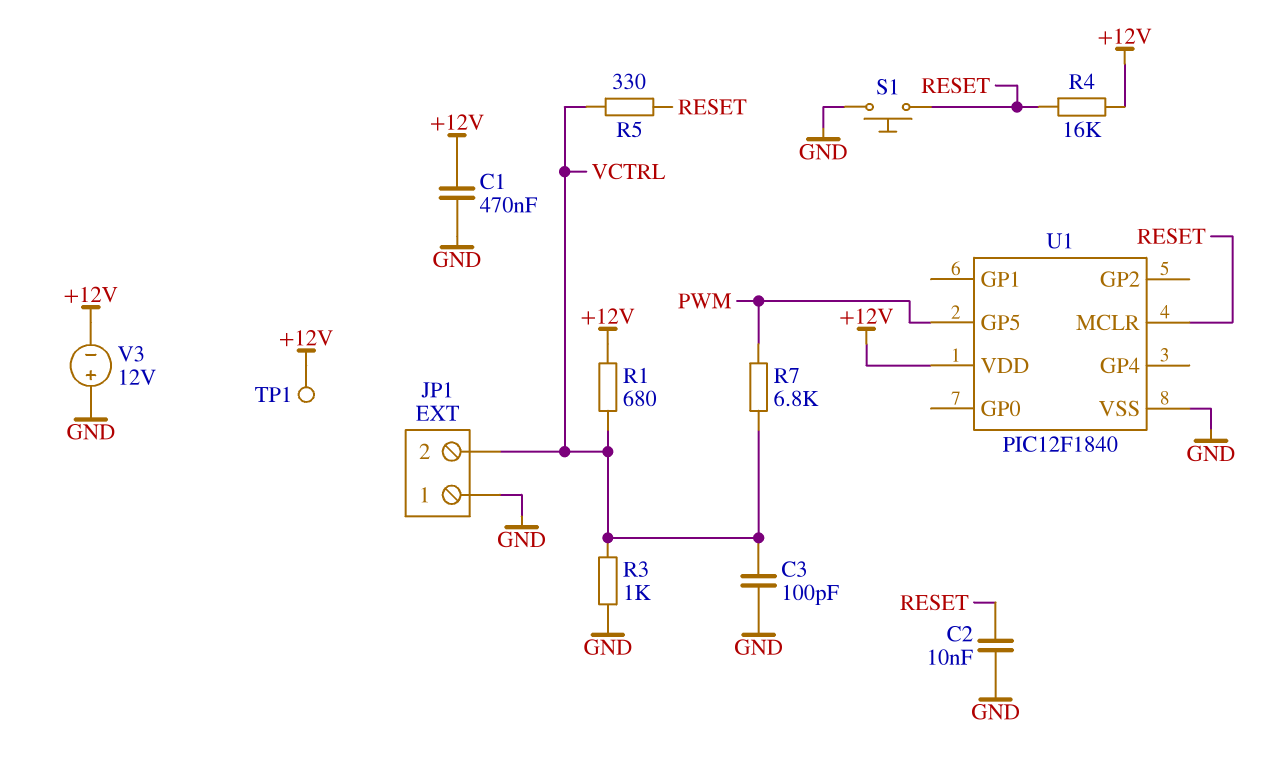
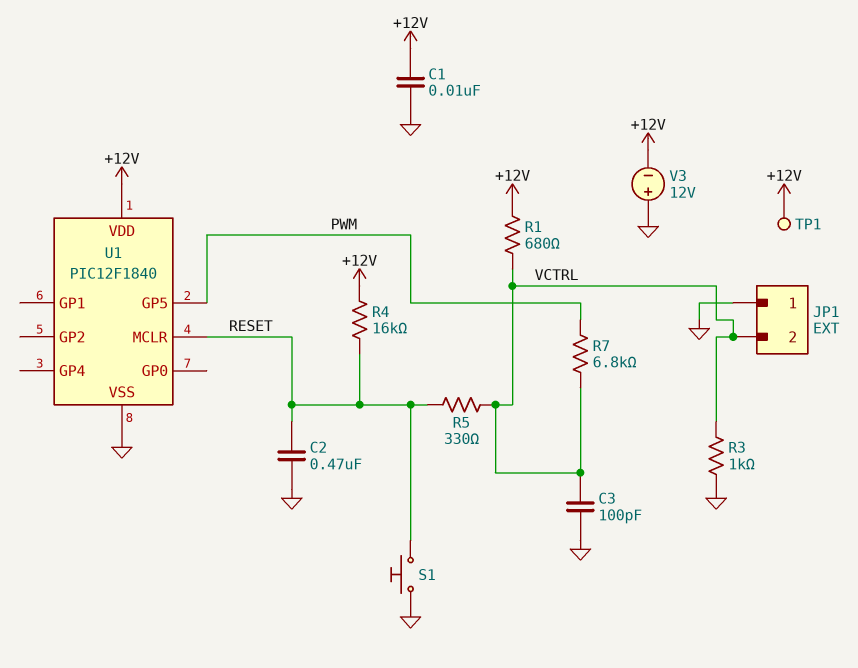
C1: 470nF (+12V, GND) -> 10nF (+12V, GND)
C2: 10nF (GND, RESET) -> 470nF (GND, RESET)

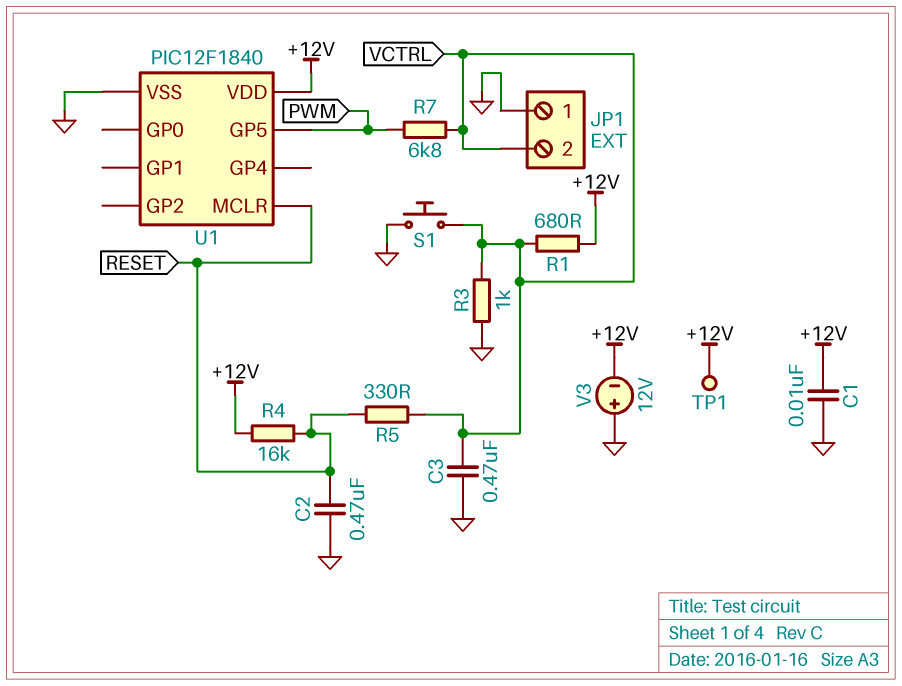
C3: 100pF (GND, VCTRL) -> 470nF (GND, VCTRL)
S1: button (GND, RESET) -> button (GND, VCTRL)

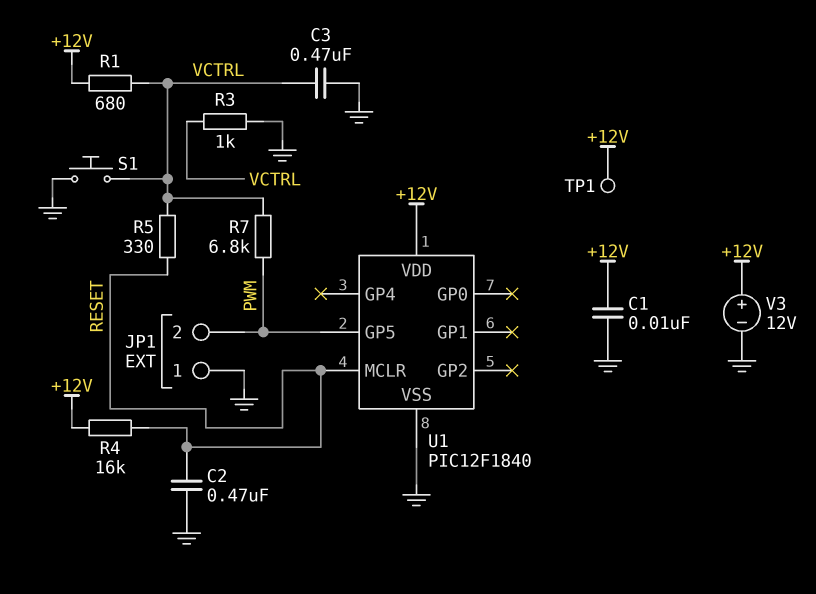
JP1 pin 2: VCTRL -> PWM
V3: 12V (plus GND, minus +12V) -> 12V (plus +12V, minus GND)

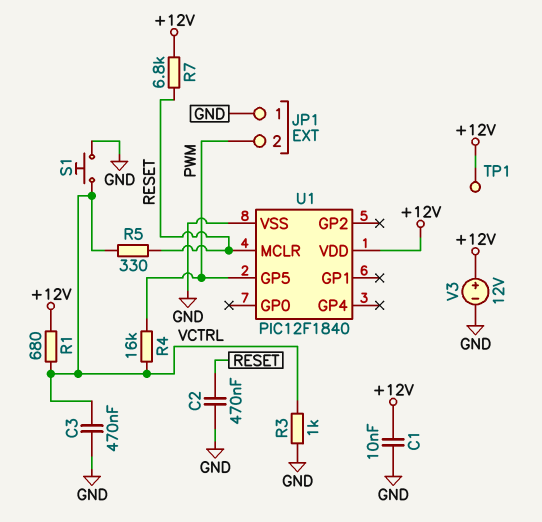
R4: 16k (+12V, RESET) -> 16k (PWM, VCTRL)
R7: 6.8k (PWM, VCTRL) -> 6.8k (+12V, RESET)

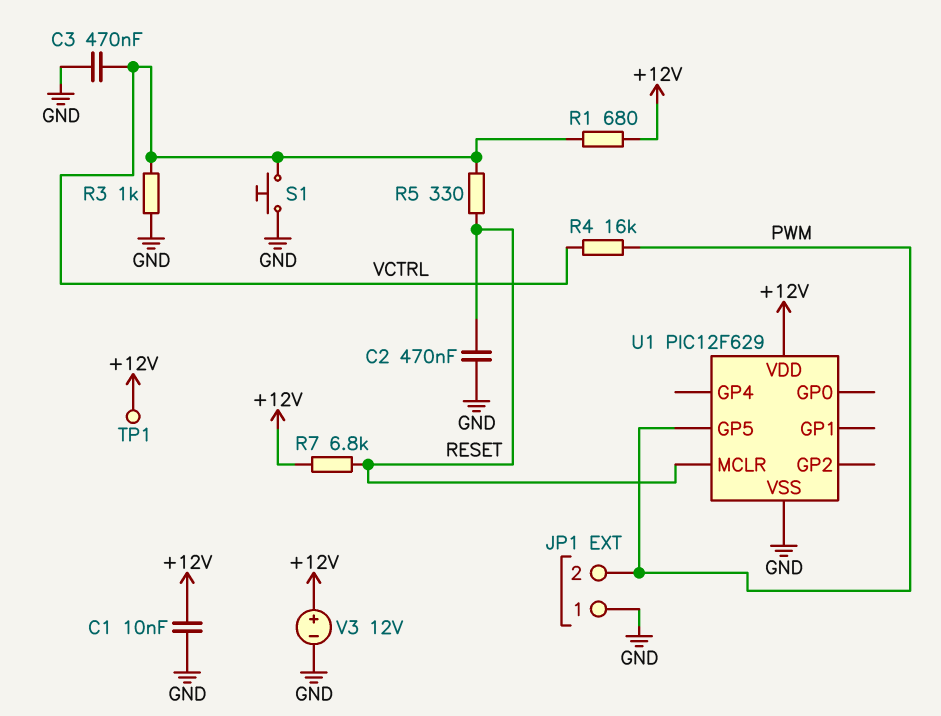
U1: PIC12F1840 -> PIC12F629

